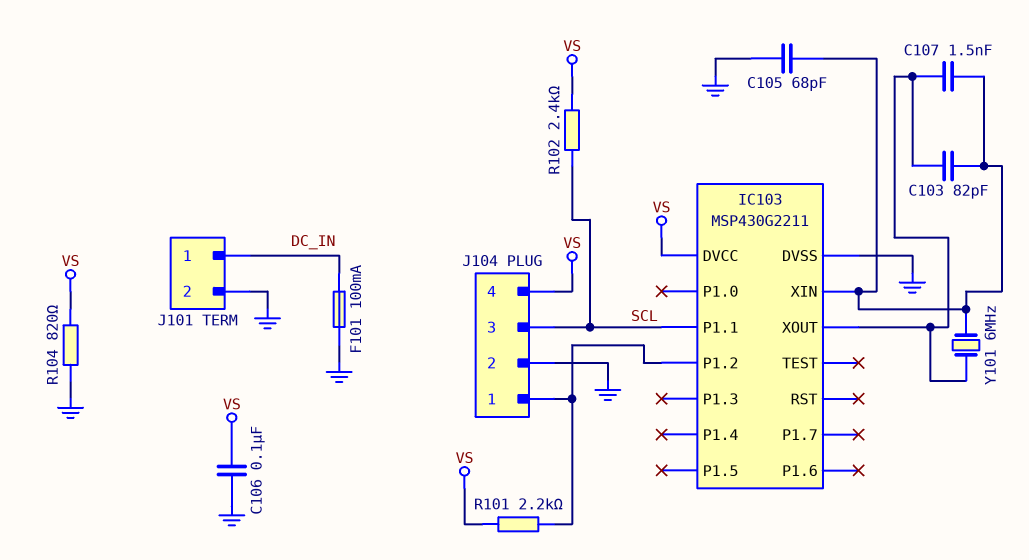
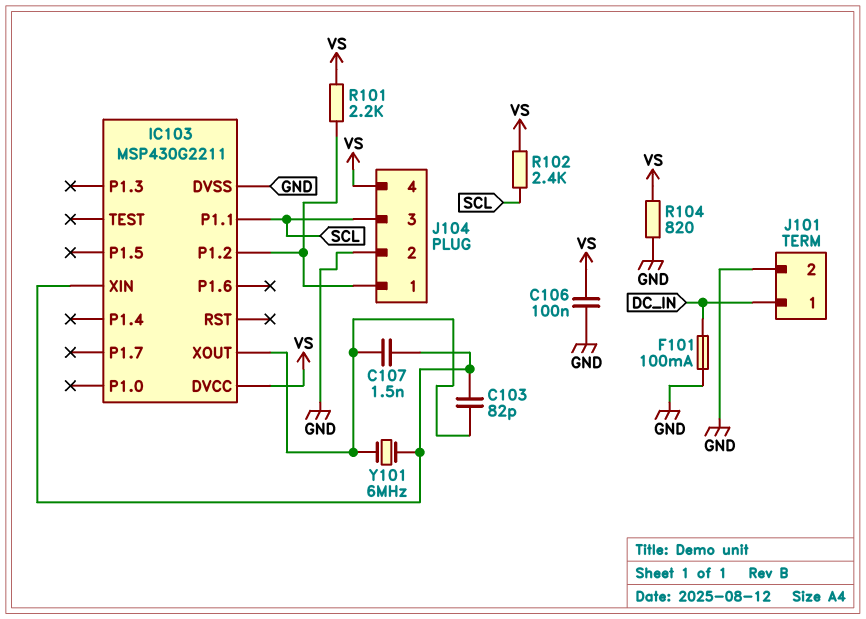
C105: 68pF (GND, IC103/XIN) -> none

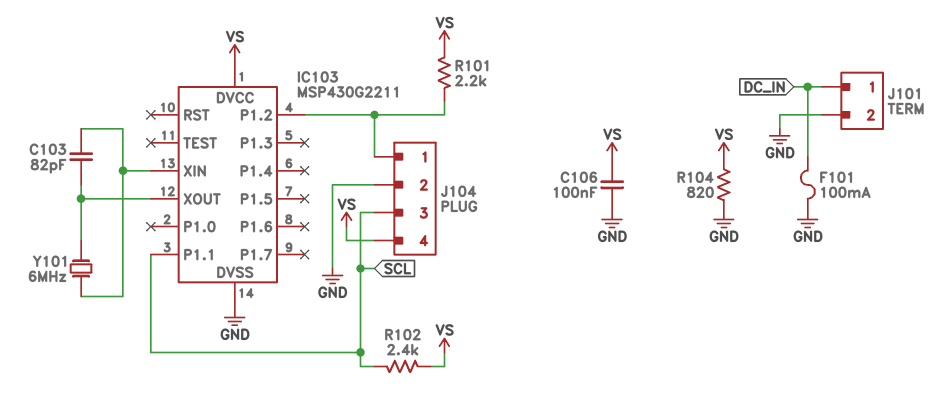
C107: 1.5nF (IC103/XIN, IC103/XOUT) -> none

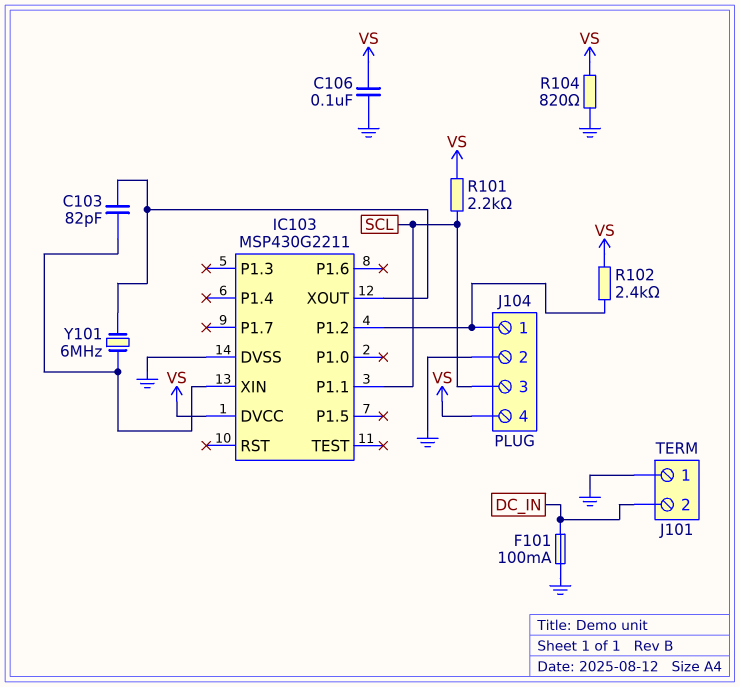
J101 pin 1: DC_IN -> GND
J101 pin 2: GND -> DC_IN
R101: 2.2k (IC103/P1.2, VS) -> 2.2k (SCL, VS)
R102: 2.4k (SCL, VS) -> 2.4k (IC103/P1.2, VS)

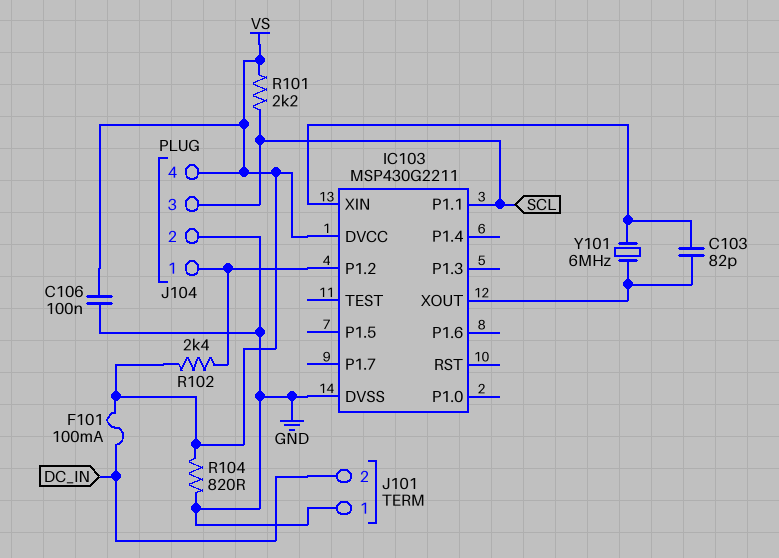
F101: 100mA (DC_IN, GND) -> 100mA (DC_IN, VS)

